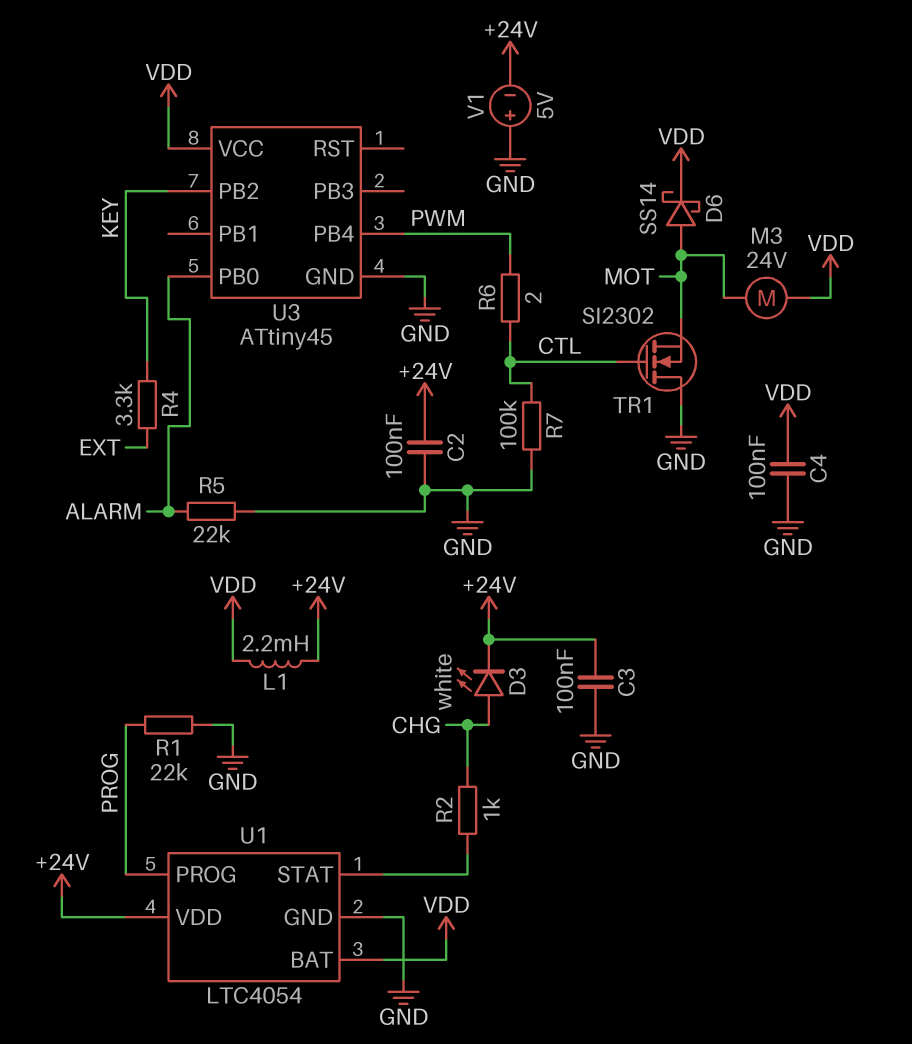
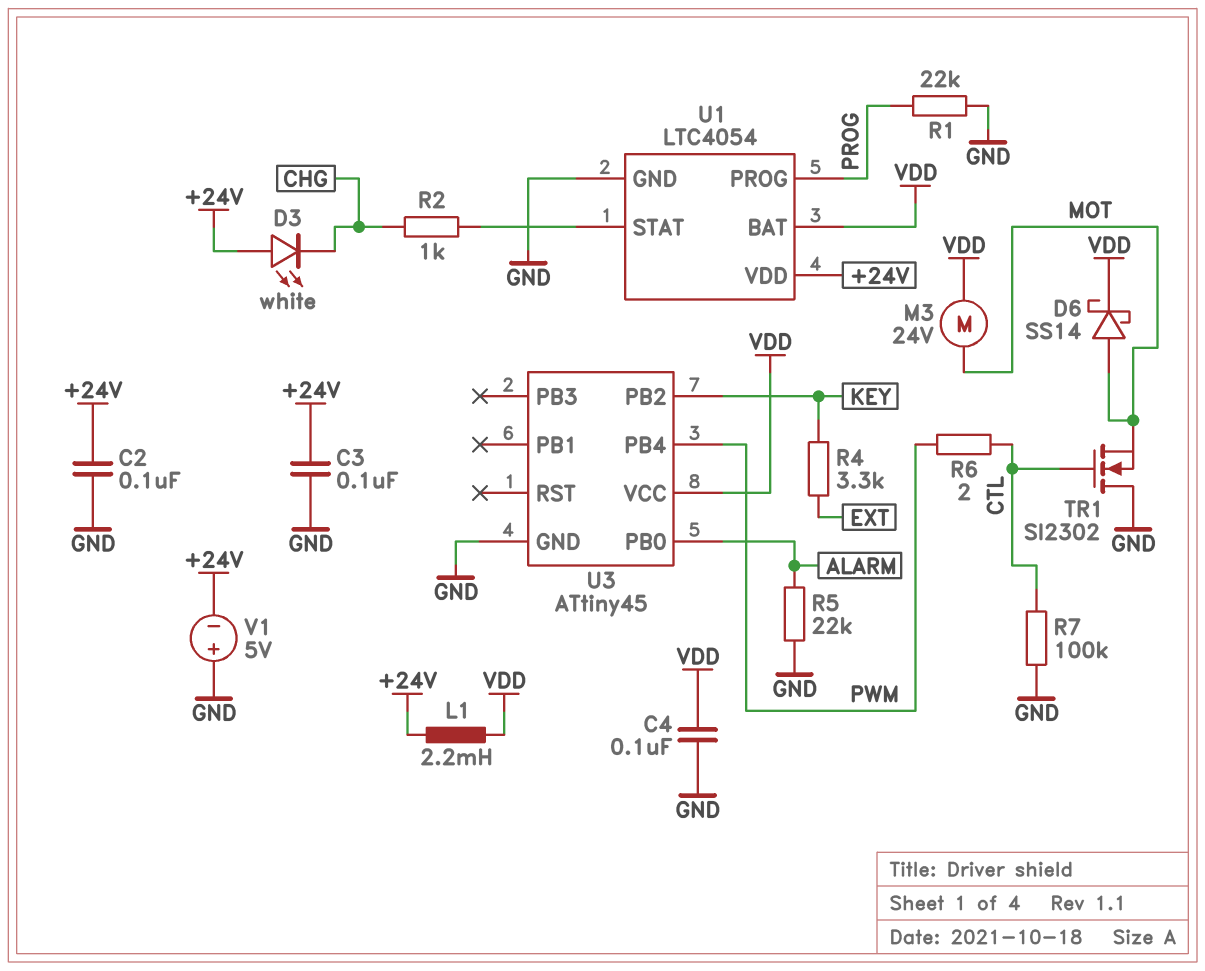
D3: LED white (A CHG, K +24V) -> LED white (A +24V, K CHG)

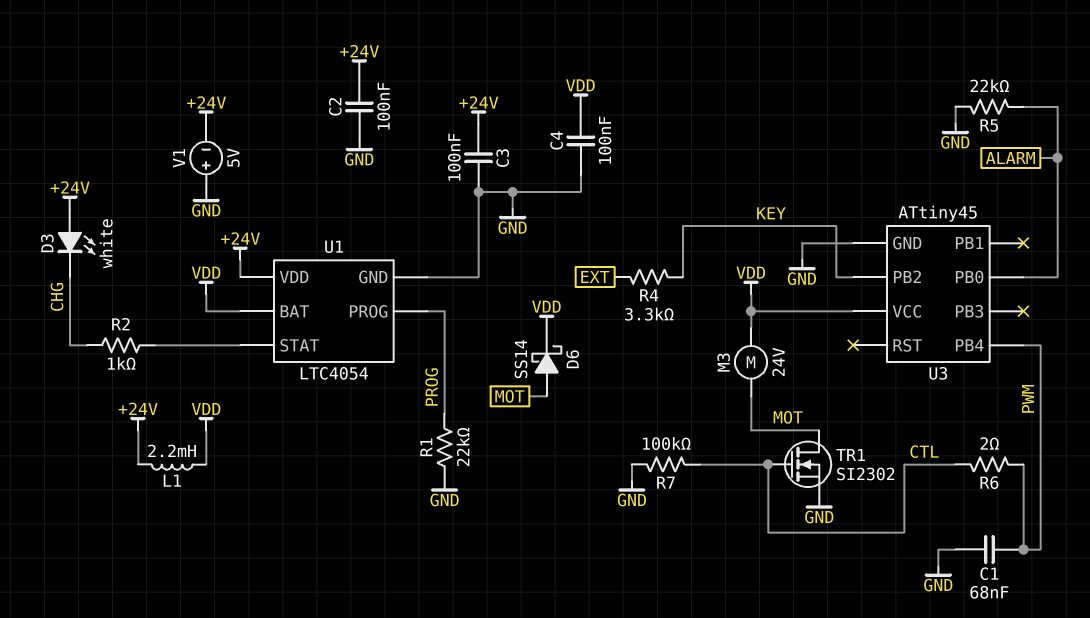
C1: none -> 68nF (GND, PWM)
TR1: NMOS SI2302 (G CTL, D GND, S MOT) -> NMOS SI2302 (G CTL, D MOT, S GND)

